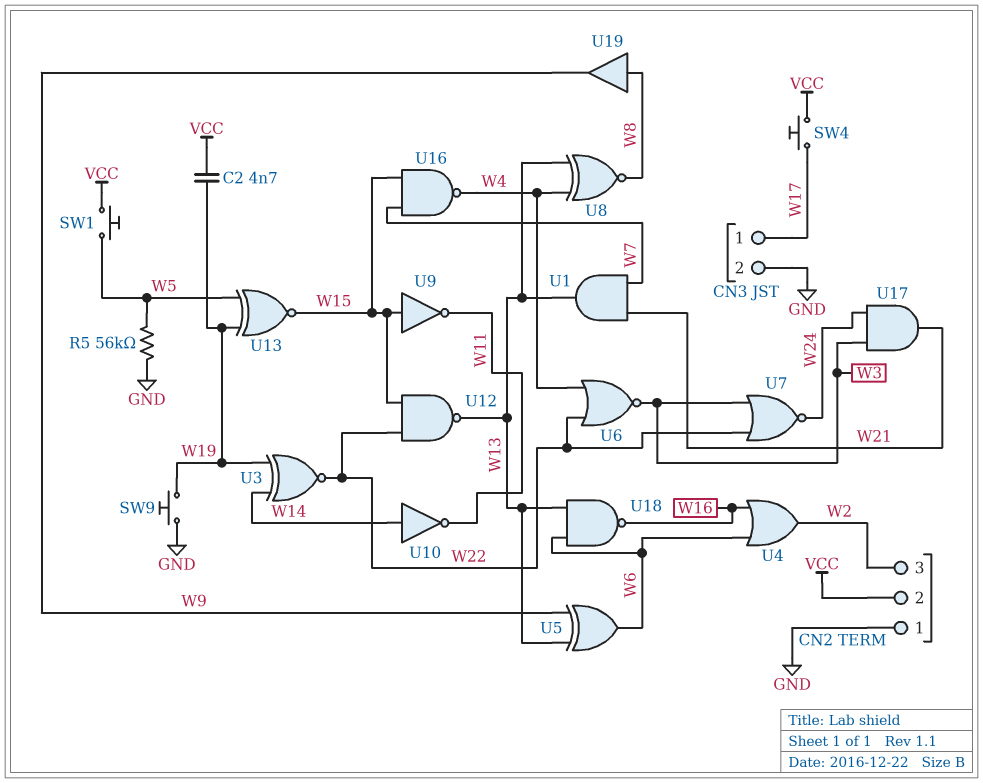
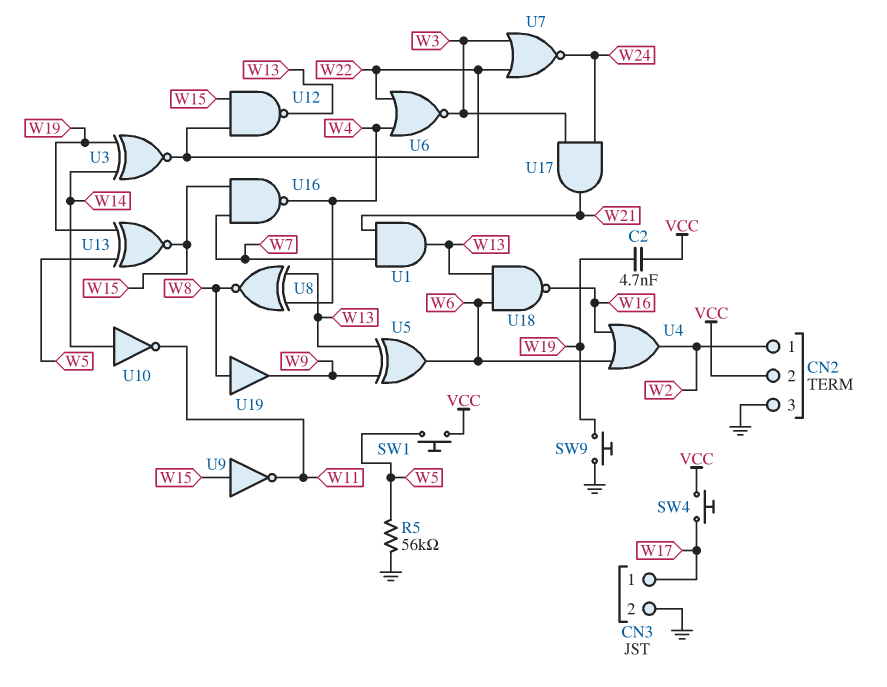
CN2 pin 1: GND -> W2
CN2 pin 3: W2 -> GND

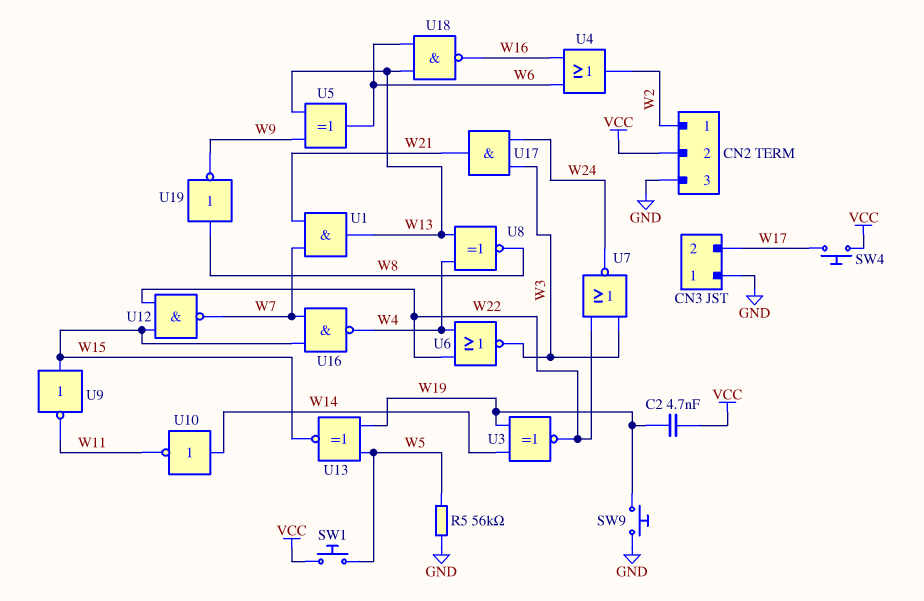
CN3 pin 1: W17 -> GND
CN3 pin 2: GND -> W17
U12: NAND (in W15, in W22, out W13) -> NAND (in W15, in W22, out W7)
U19: buffer (in W8, out W9) -> NOT (in W8, out W9)

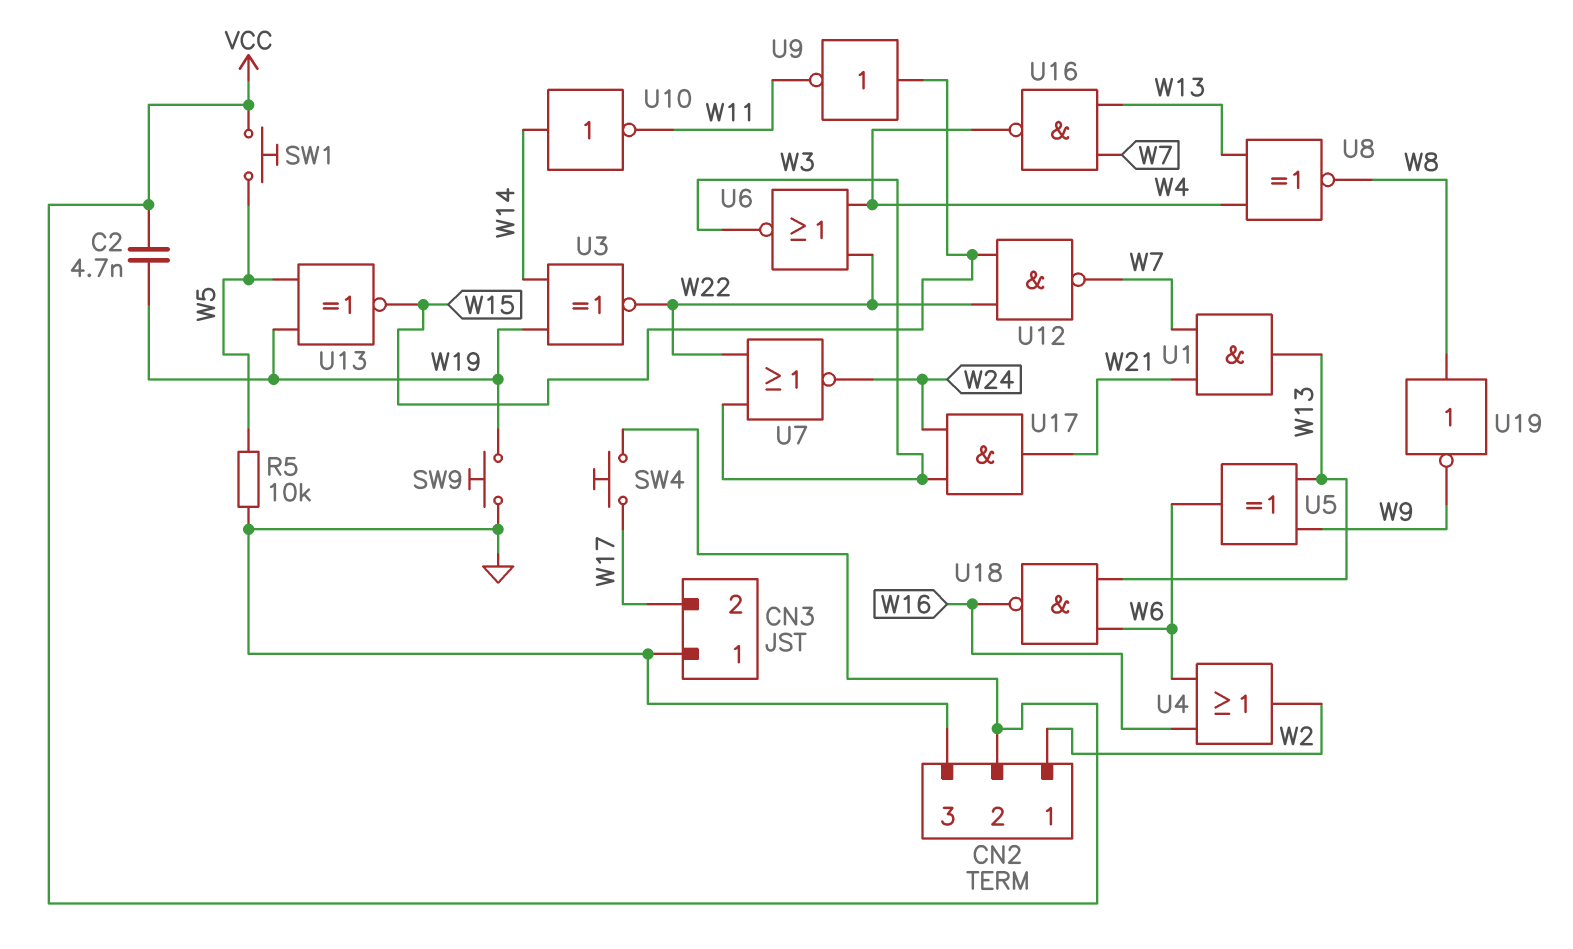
R5: 56k (GND, W5) -> 10k (GND, W5)
U16: NAND (in W7, in W15, out W4) -> NAND (in W7, in W13, out W4)

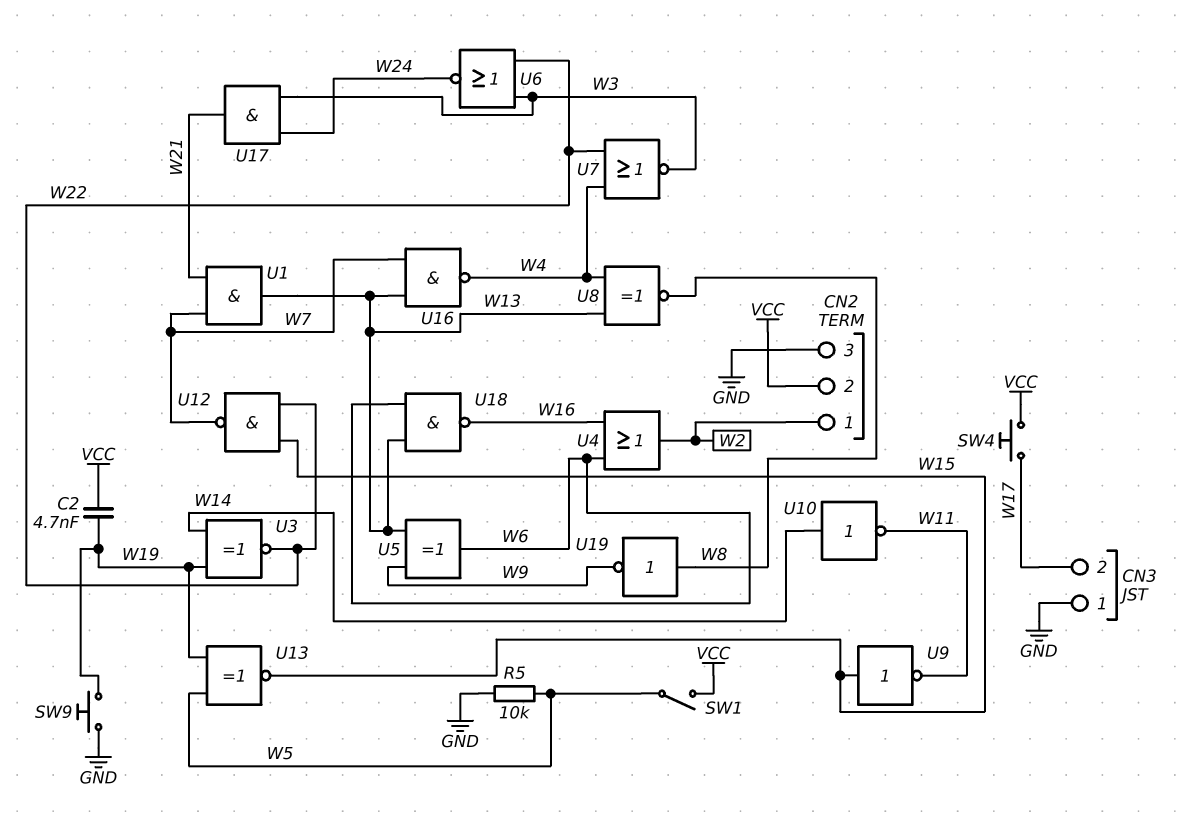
SW1: button (VCC, W5) -> switch (VCC, W5)
U6: NOR (in W4, in W22, out W3) -> NOR (in W3, in W22, out W24)
U7: NOR (in W3, in W22, out W24) -> NOR (in W4, in W22, out W3)

